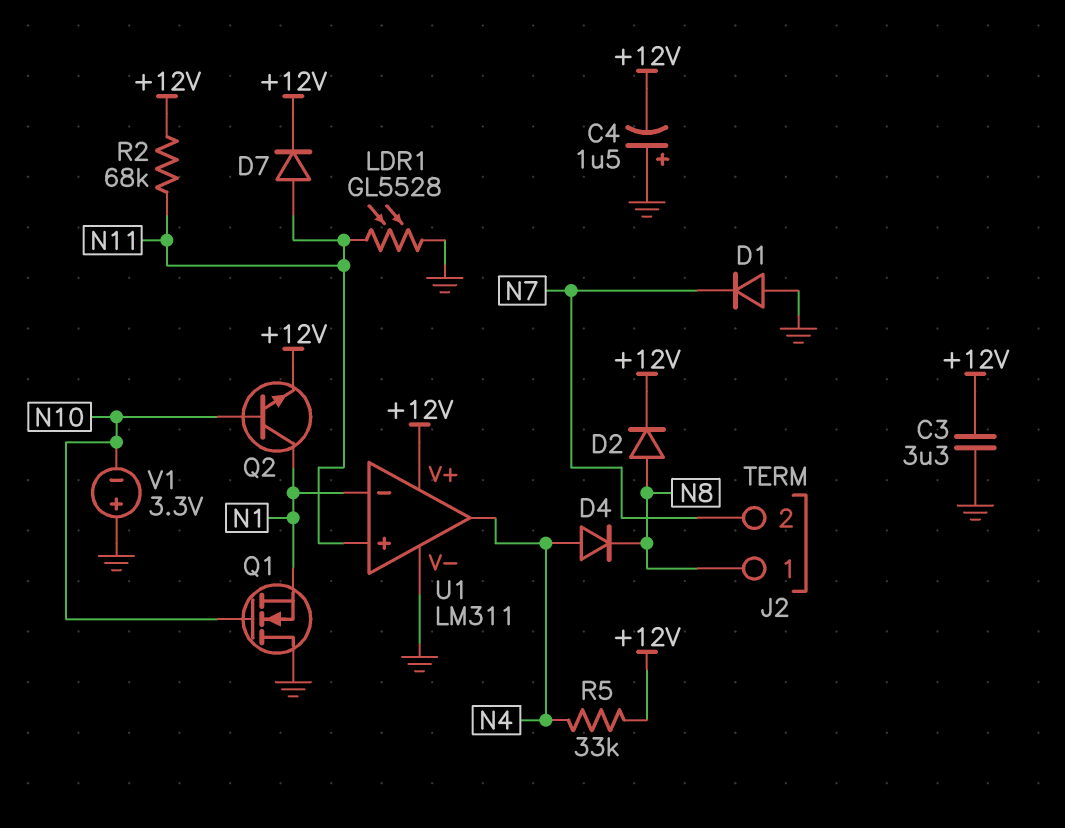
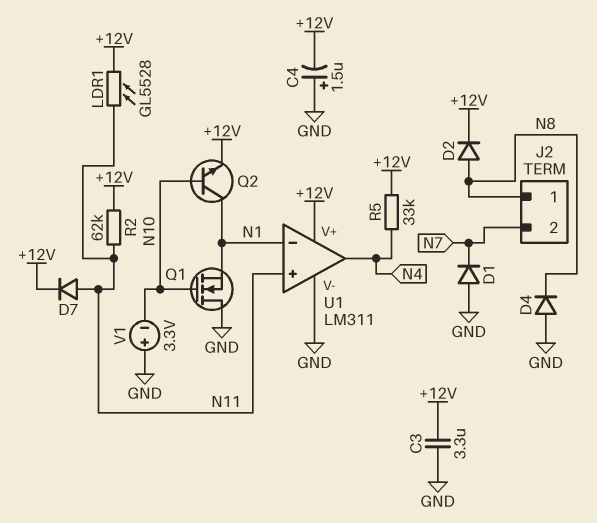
D4: diode (A N4, K N8) -> diode (A GND, K N8)
LDR1: GL5528 (GND, N11) -> GL5528 (+12V, N11)
R2: 68k (+12V, N11) -> 62k (+12V, N11)

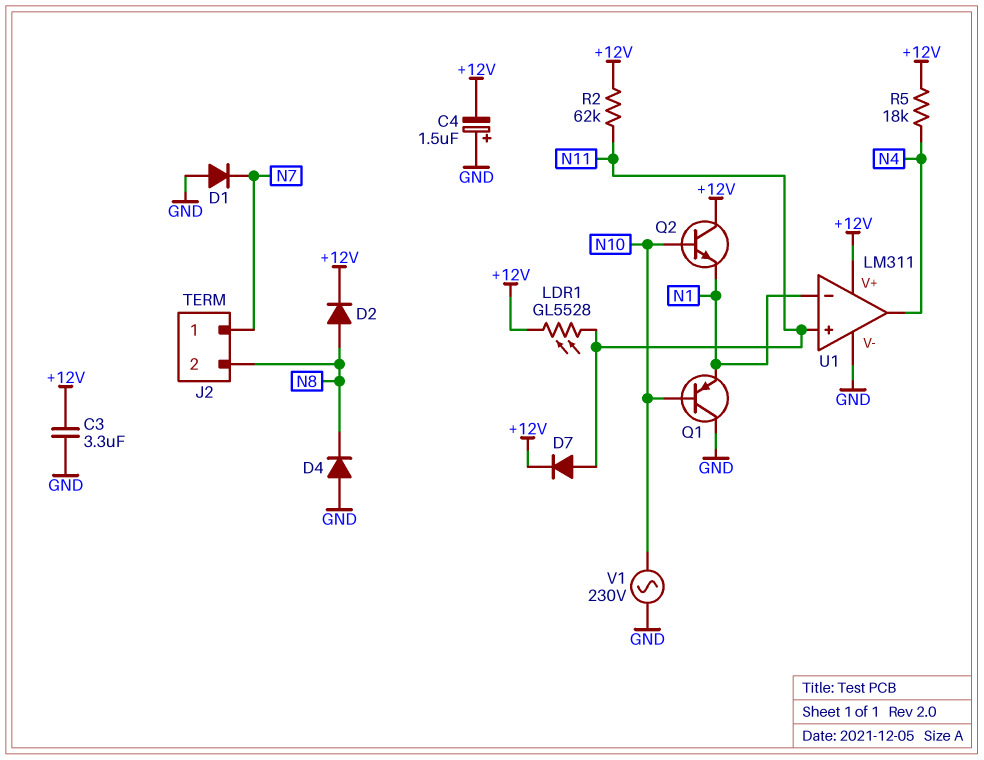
J2 pin 1: N8 -> N7
J2 pin 2: N7 -> N8
Q1: NMOS (G N10, D GND, S N1) -> PNP (B N10, C GND, E N1)
Q2: NPN (B N10, C N1, E +12V) -> NPN (B N10, C +12V, E N1)
R5: 33k (+12V, N4) -> 18k (+12V, N4)
V1: 3.3V (plus GND, minus N10) -> AC 230V (GND, N10)

